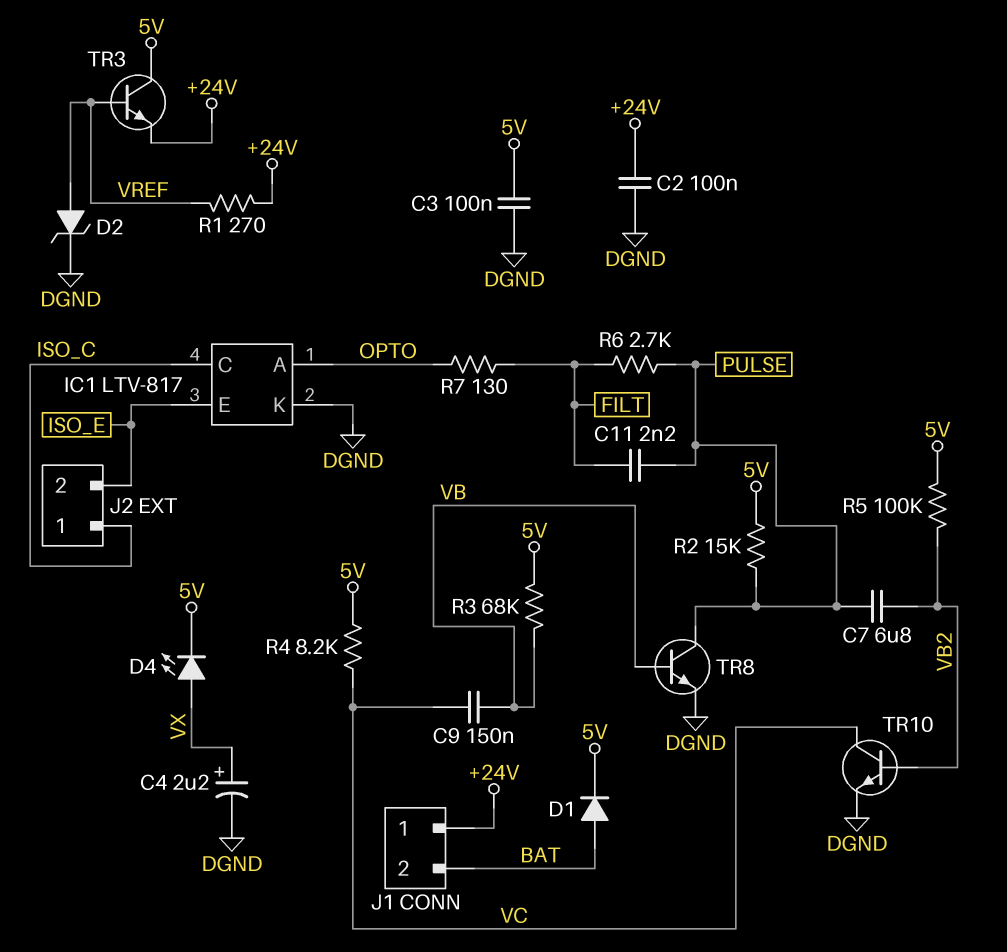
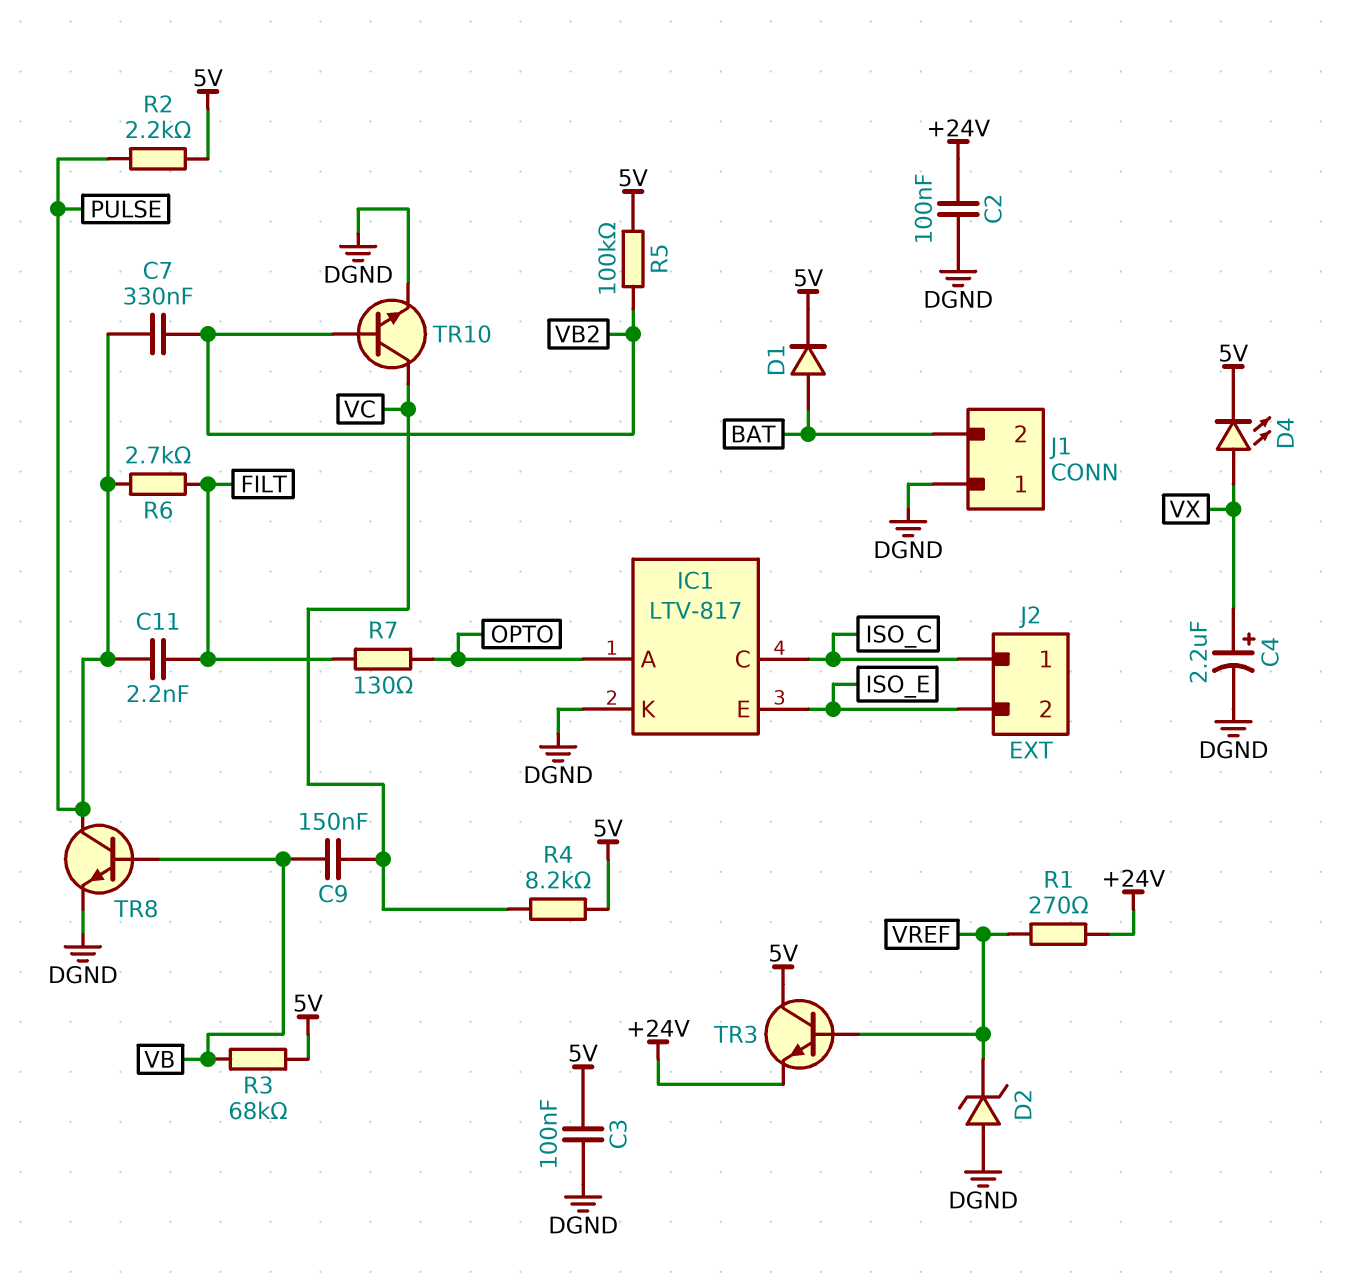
C7: 6.8uF (PULSE, VB2) -> 330nF (PULSE, VB2)
D2: zener (A VREF, K DGND) -> zener (A DGND, K VREF)
J1 pin 1: +24V -> DGND
R2: 15k (5V, PULSE) -> 2.2k (5V, PULSE)

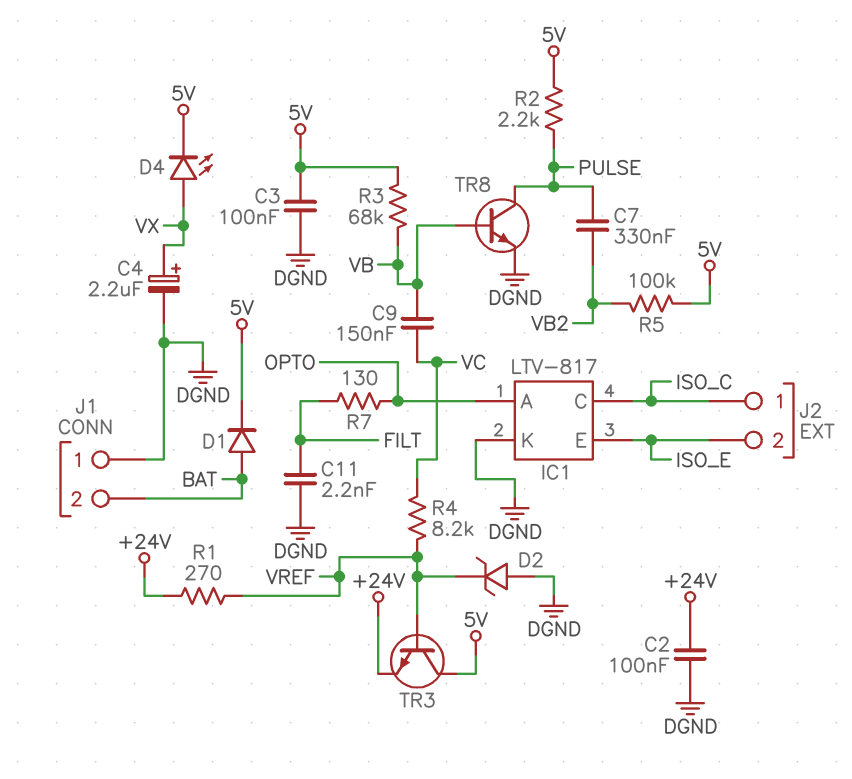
C11: 2.2nF (FILT, PULSE) -> 2.2nF (DGND, FILT)
R4: 8.2k (5V, VC) -> 8.2k (VC, VREF)
R6: 2.7k (FILT, PULSE) -> none
TR10: NPN (B VB2, C VC, E DGND) -> none

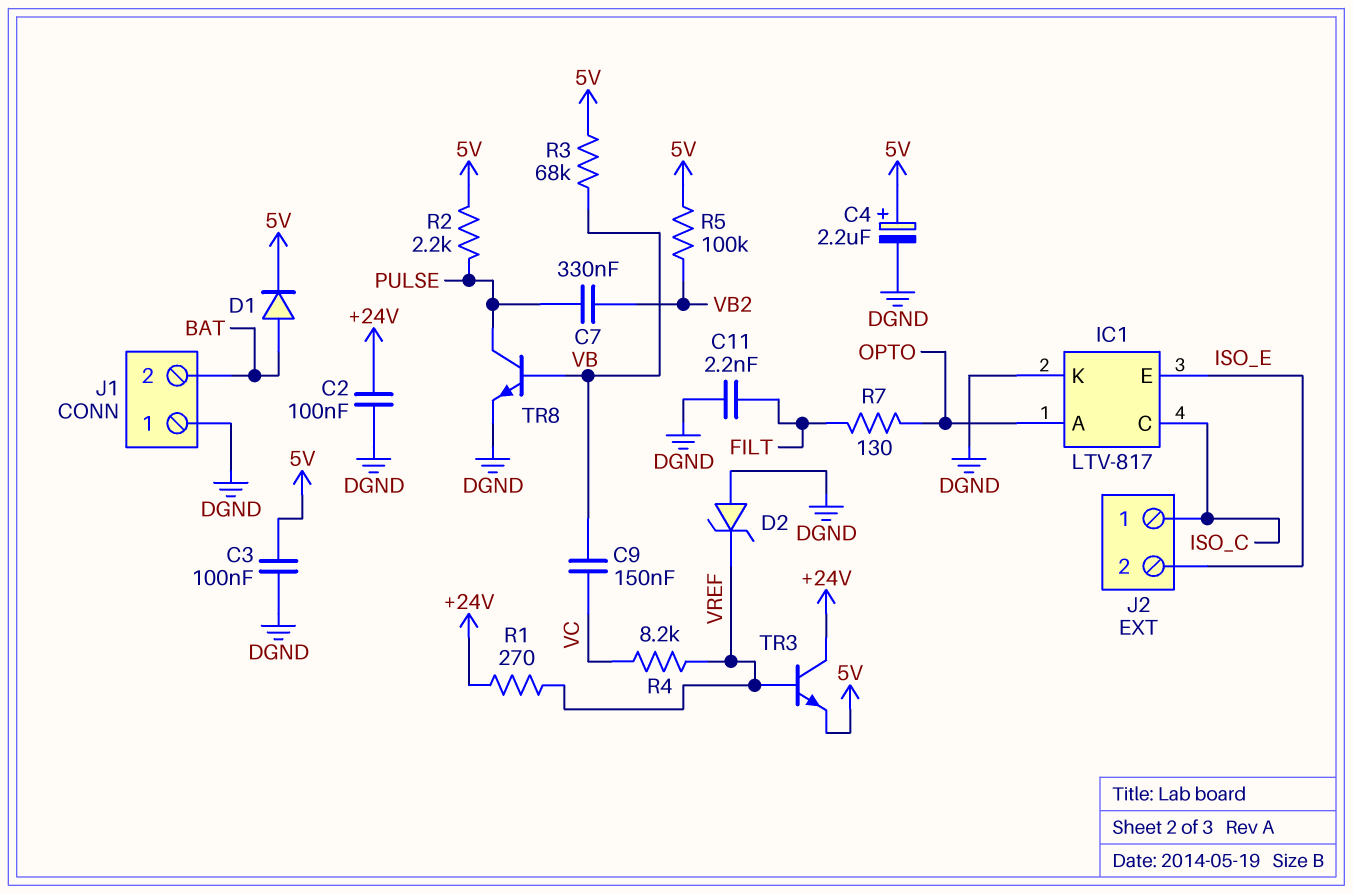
C4: 2.2uF (plus VX, minus DGND) -> 2.2uF (plus 5V, minus DGND)
D4: LED (A VX, K 5V) -> none
TR3: NPN (B VREF, C 5V, E +24V) -> NPN (B VREF, C +24V, E 5V)

